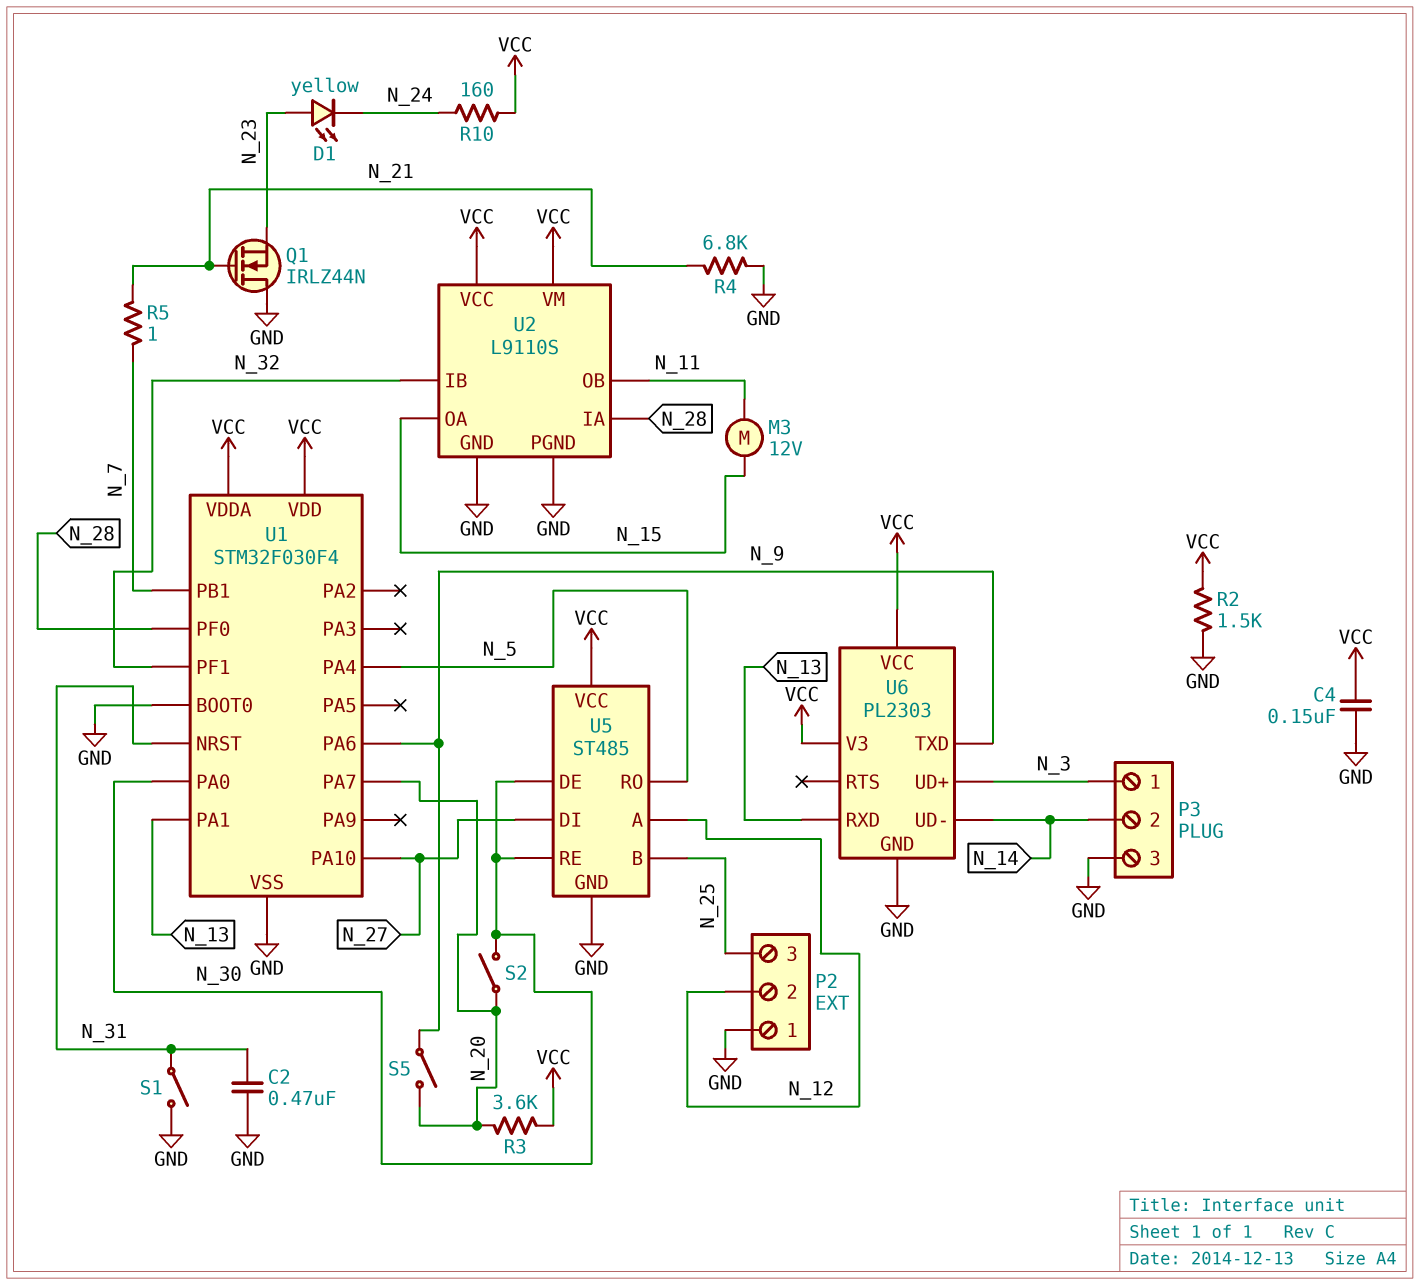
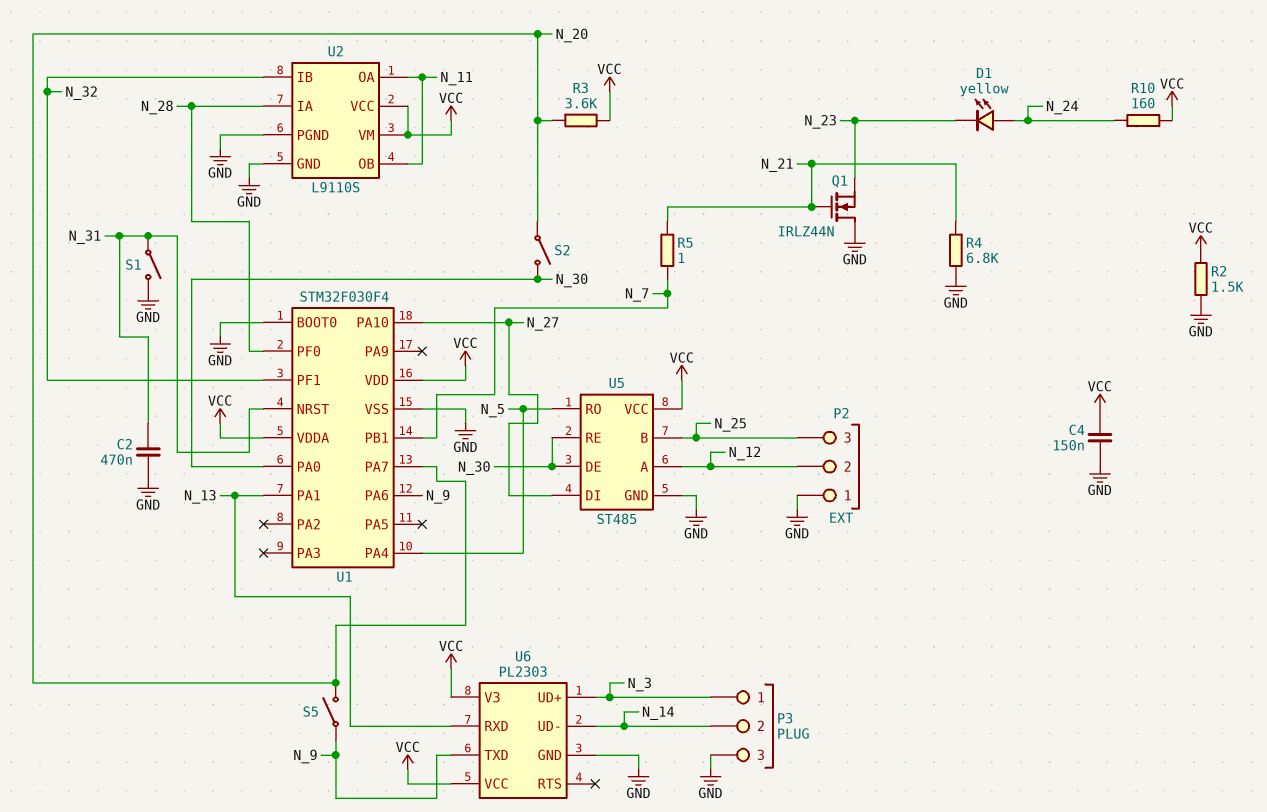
D1: LED yellow (A N_23, K N_24) -> LED yellow (A N_24, K N_23)
M3: motor 12V (N_11, N_15) -> none
U2 pin OA: N_15 -> N_11

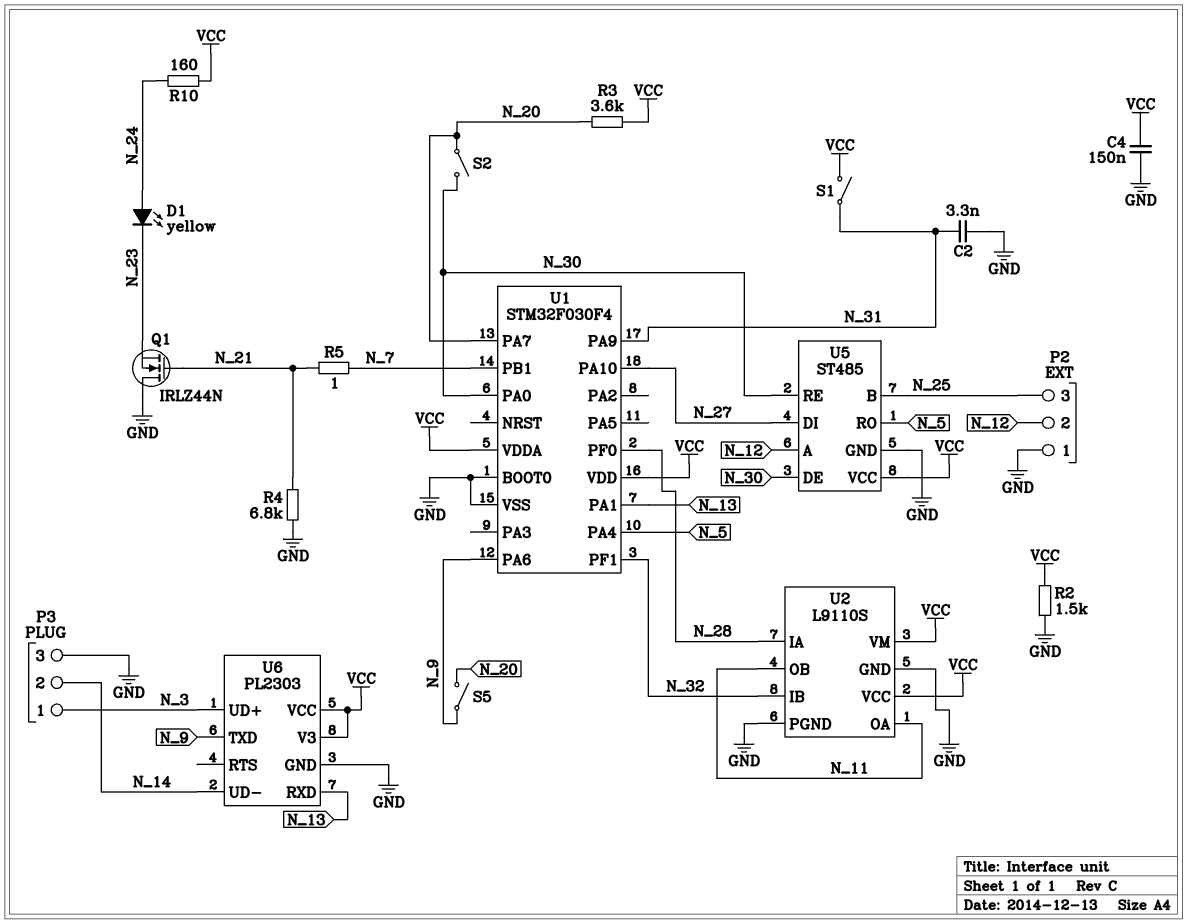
C2: 470nF (GND, N_31) -> 3.3nF (GND, N_31)
S1: switch (GND, N_31) -> switch (N_31, VCC)
U1 pin NRST: N_31 -> none
U1 pin PA9: none -> N_31

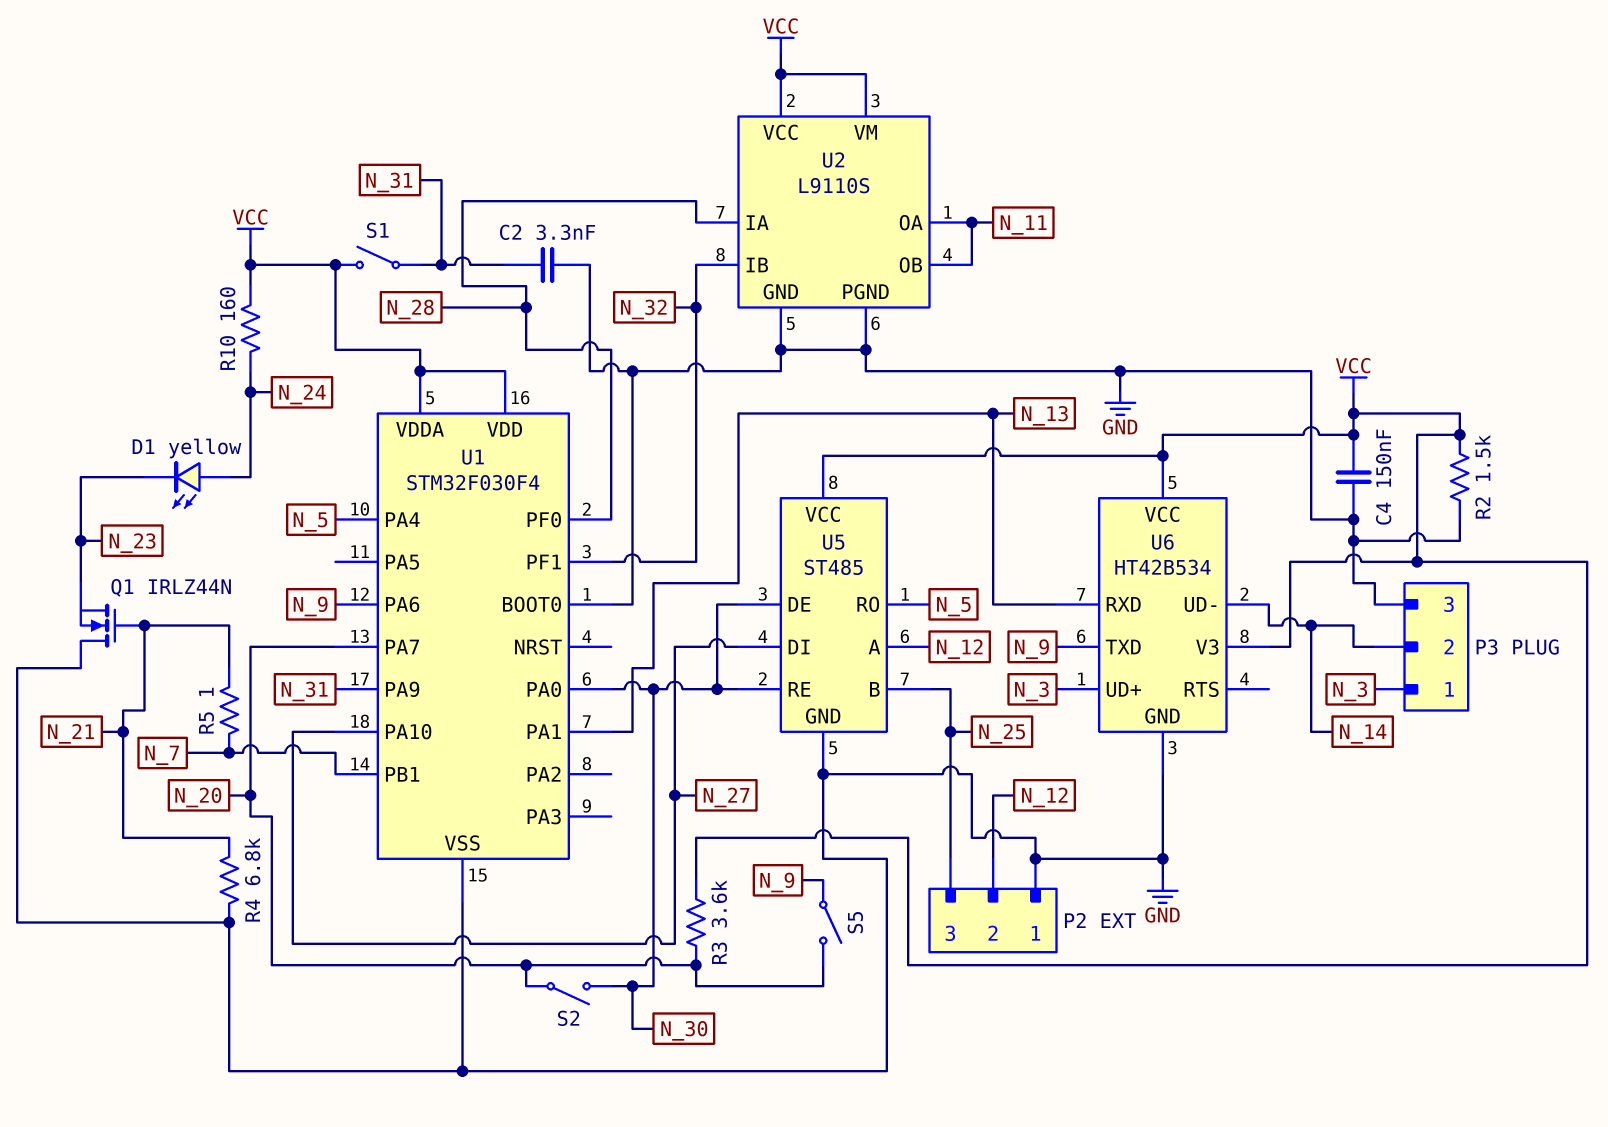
U6: PL2303 -> HT42B534

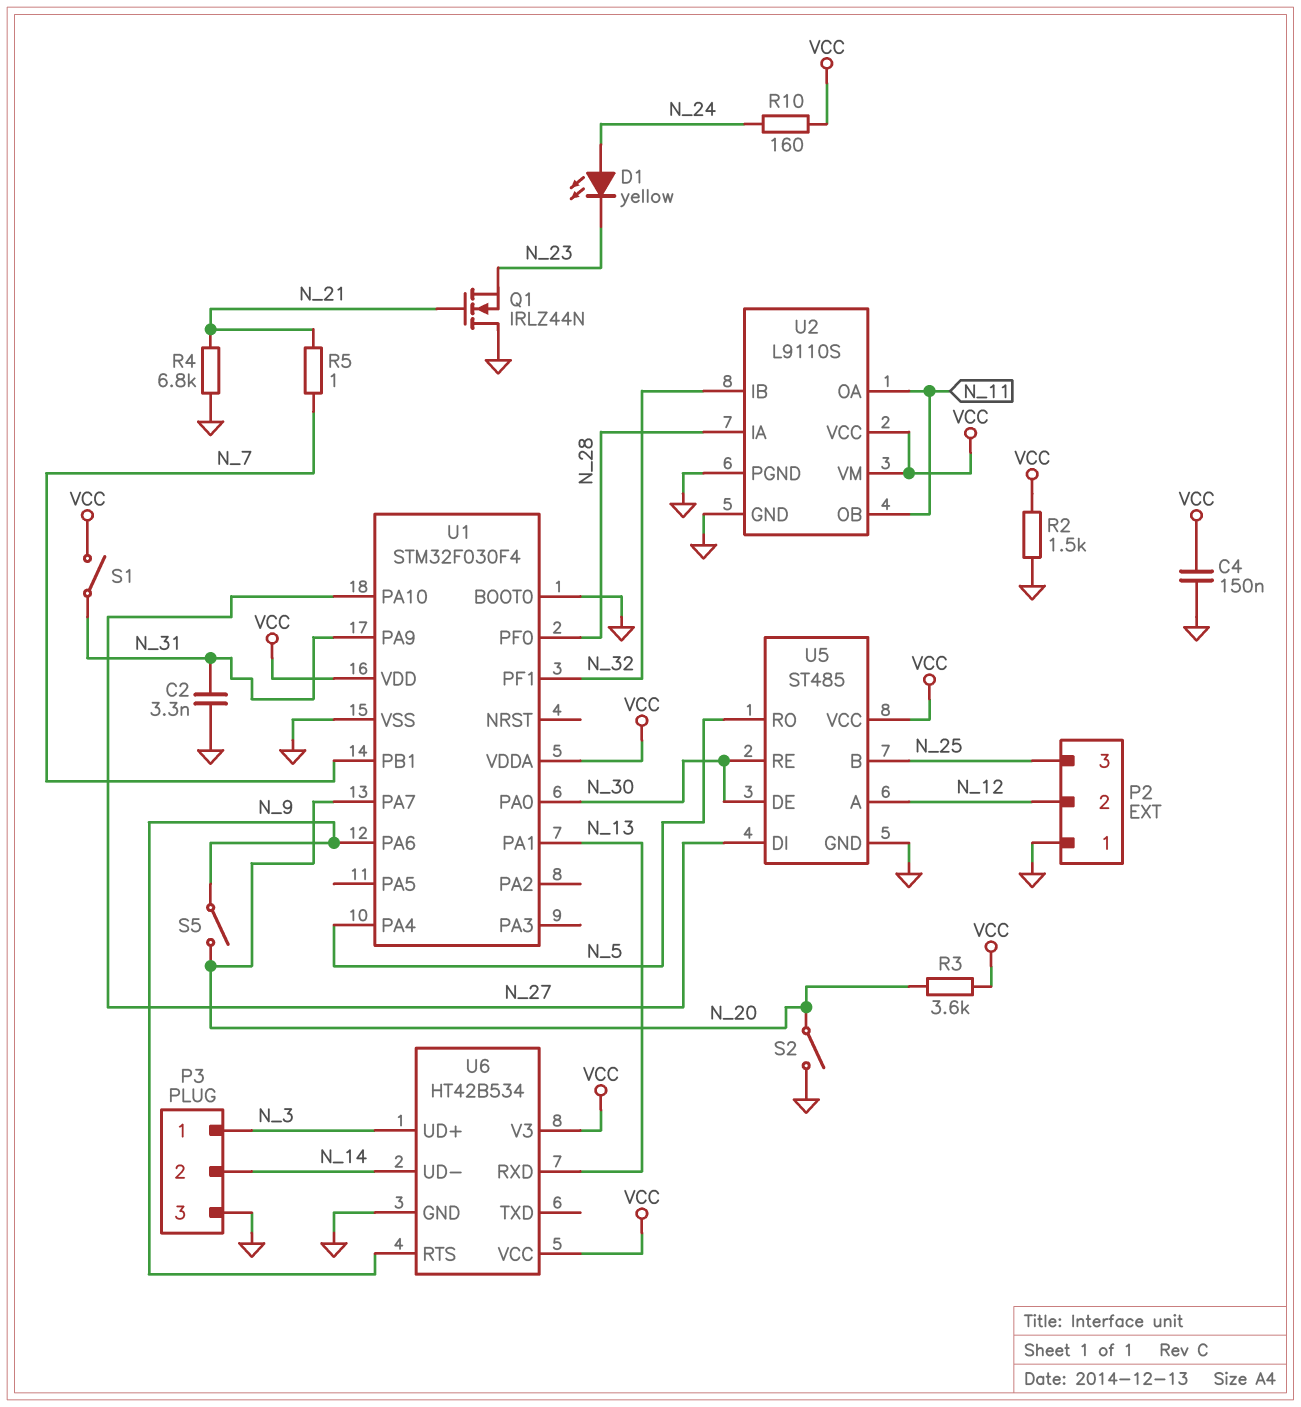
S2: switch (N_20, N_30) -> switch (GND, N_20)
U6 pin RTS: none -> N_9
U6 pin TXD: N_9 -> none

